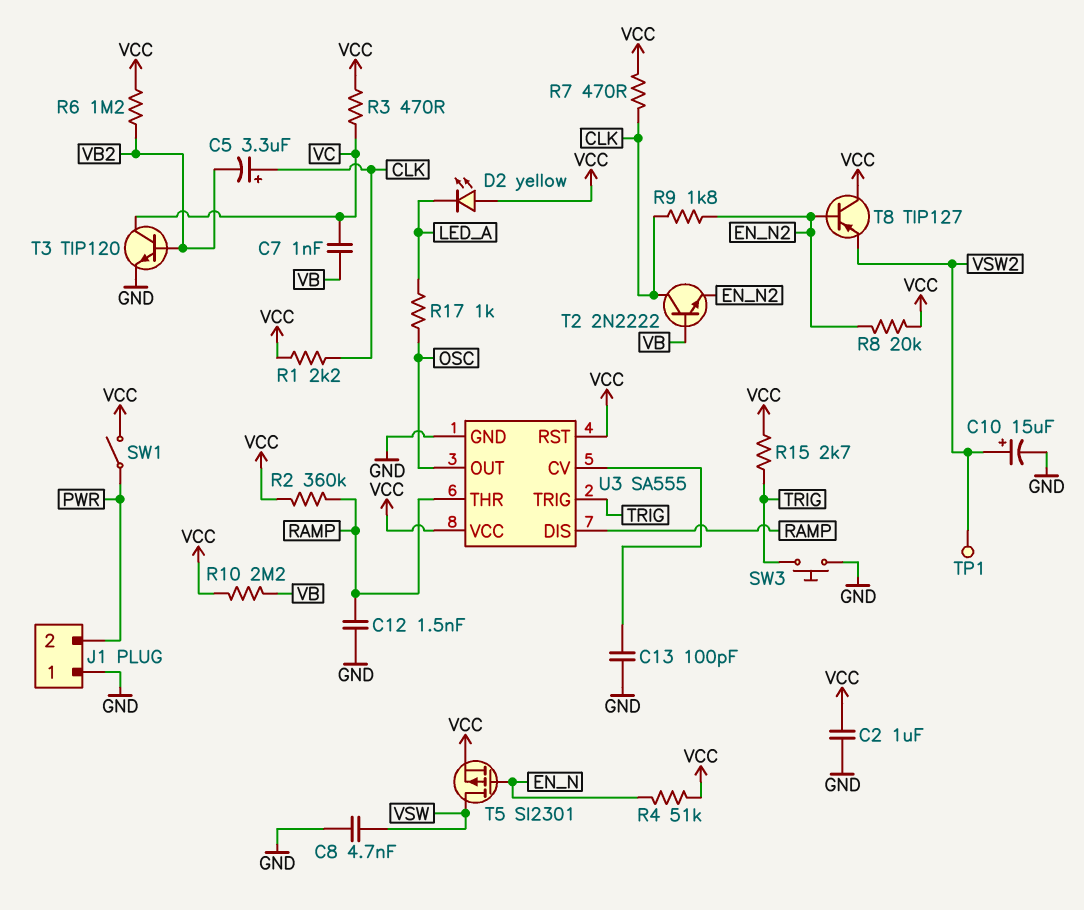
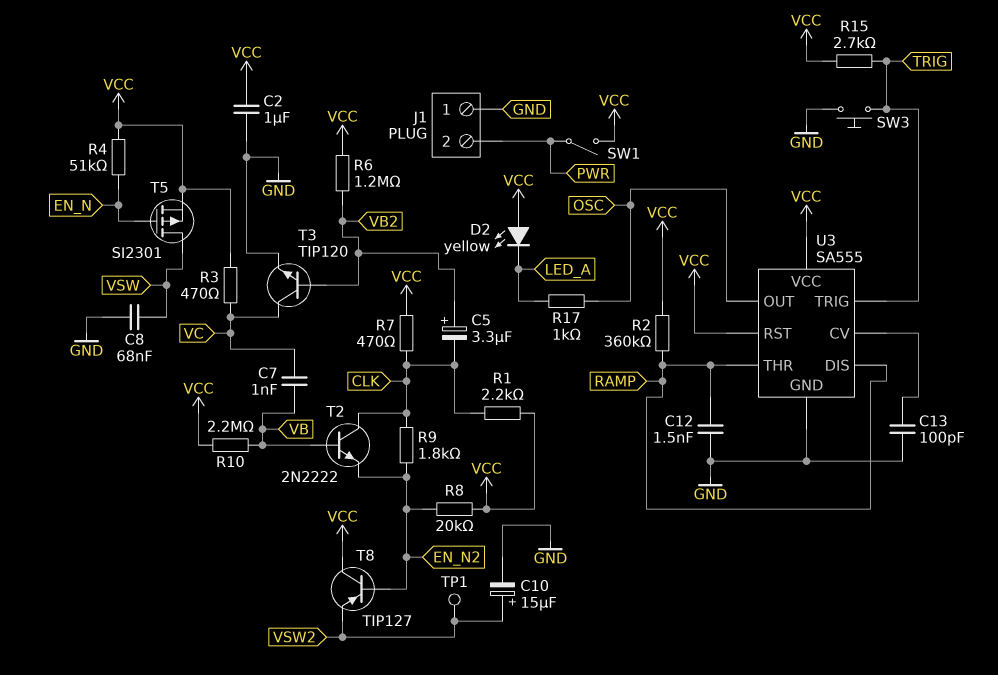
C5: 3.3uF (plus CLK, minus VB2) -> 3.3uF (plus VB2, minus CLK)
C8: 4.7nF (GND, VSW) -> 68nF (GND, VSW)

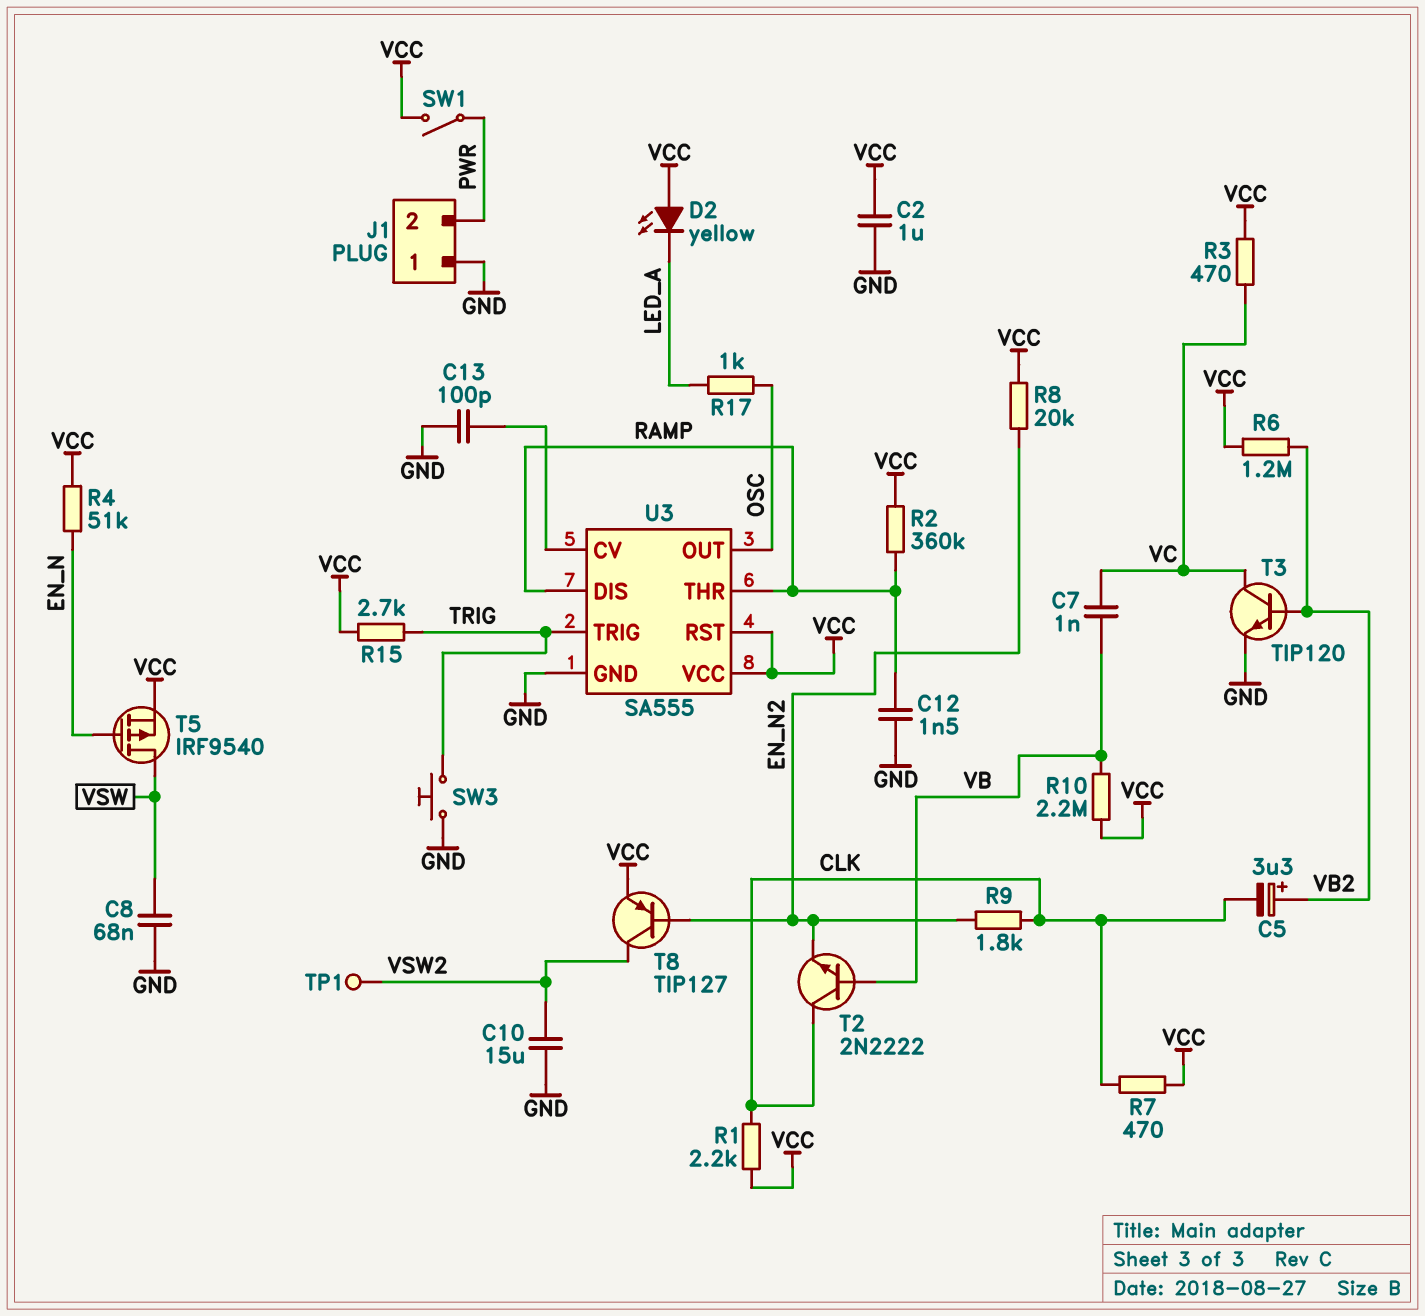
C10: 15uF (plus VSW2, minus GND) -> 15uF (GND, VSW2)
T5: PMOS SI2301 (G EN_N, D VSW, S VCC) -> PMOS IRF9540 (G EN_N, D VSW, S VCC)
T8: PNP TIP127 (B EN_N2, C VCC, E VSW2) -> PNP TIP127 (B EN_N2, C VSW2, E VCC)

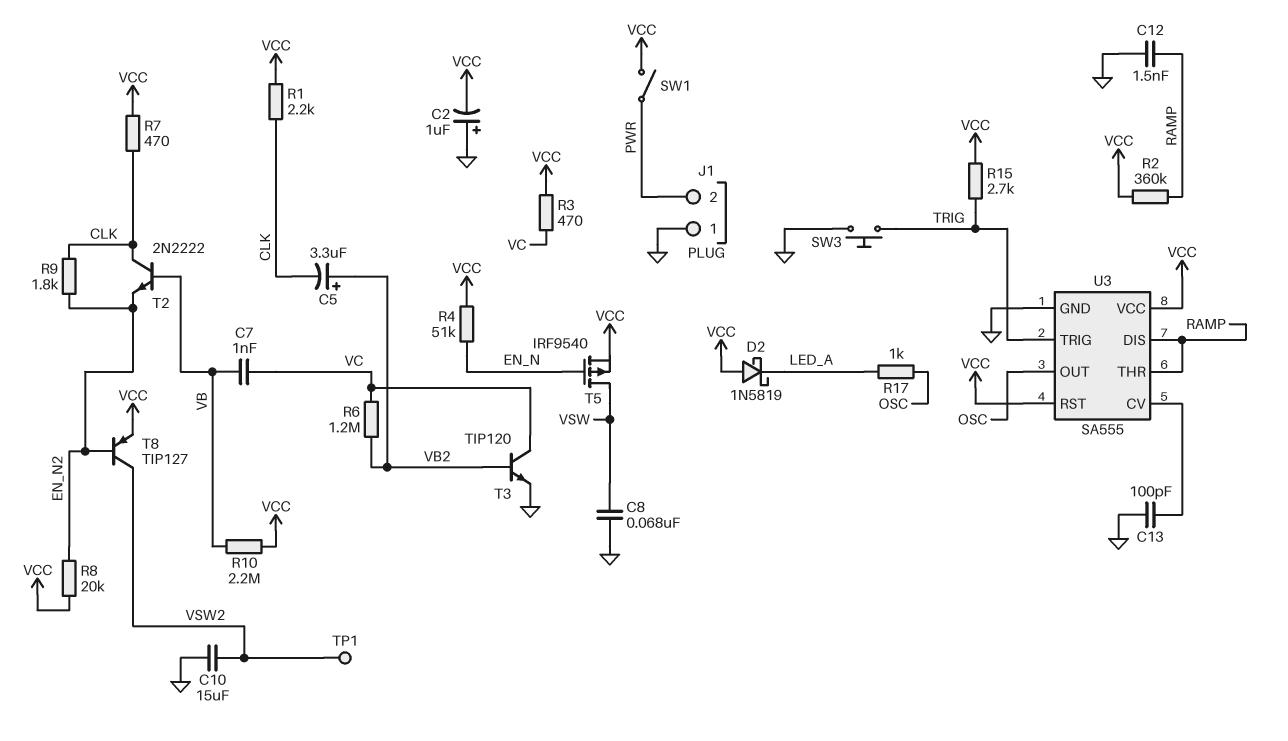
C2: 1uF (GND, VCC) -> 1uF (plus GND, minus VCC)
D2: LED yellow (A VCC, K LED_A) -> schottky 1N5819 (A VCC, K LED_A)
R6: 1.2M (VB2, VCC) -> 1.2M (VB2, VC)

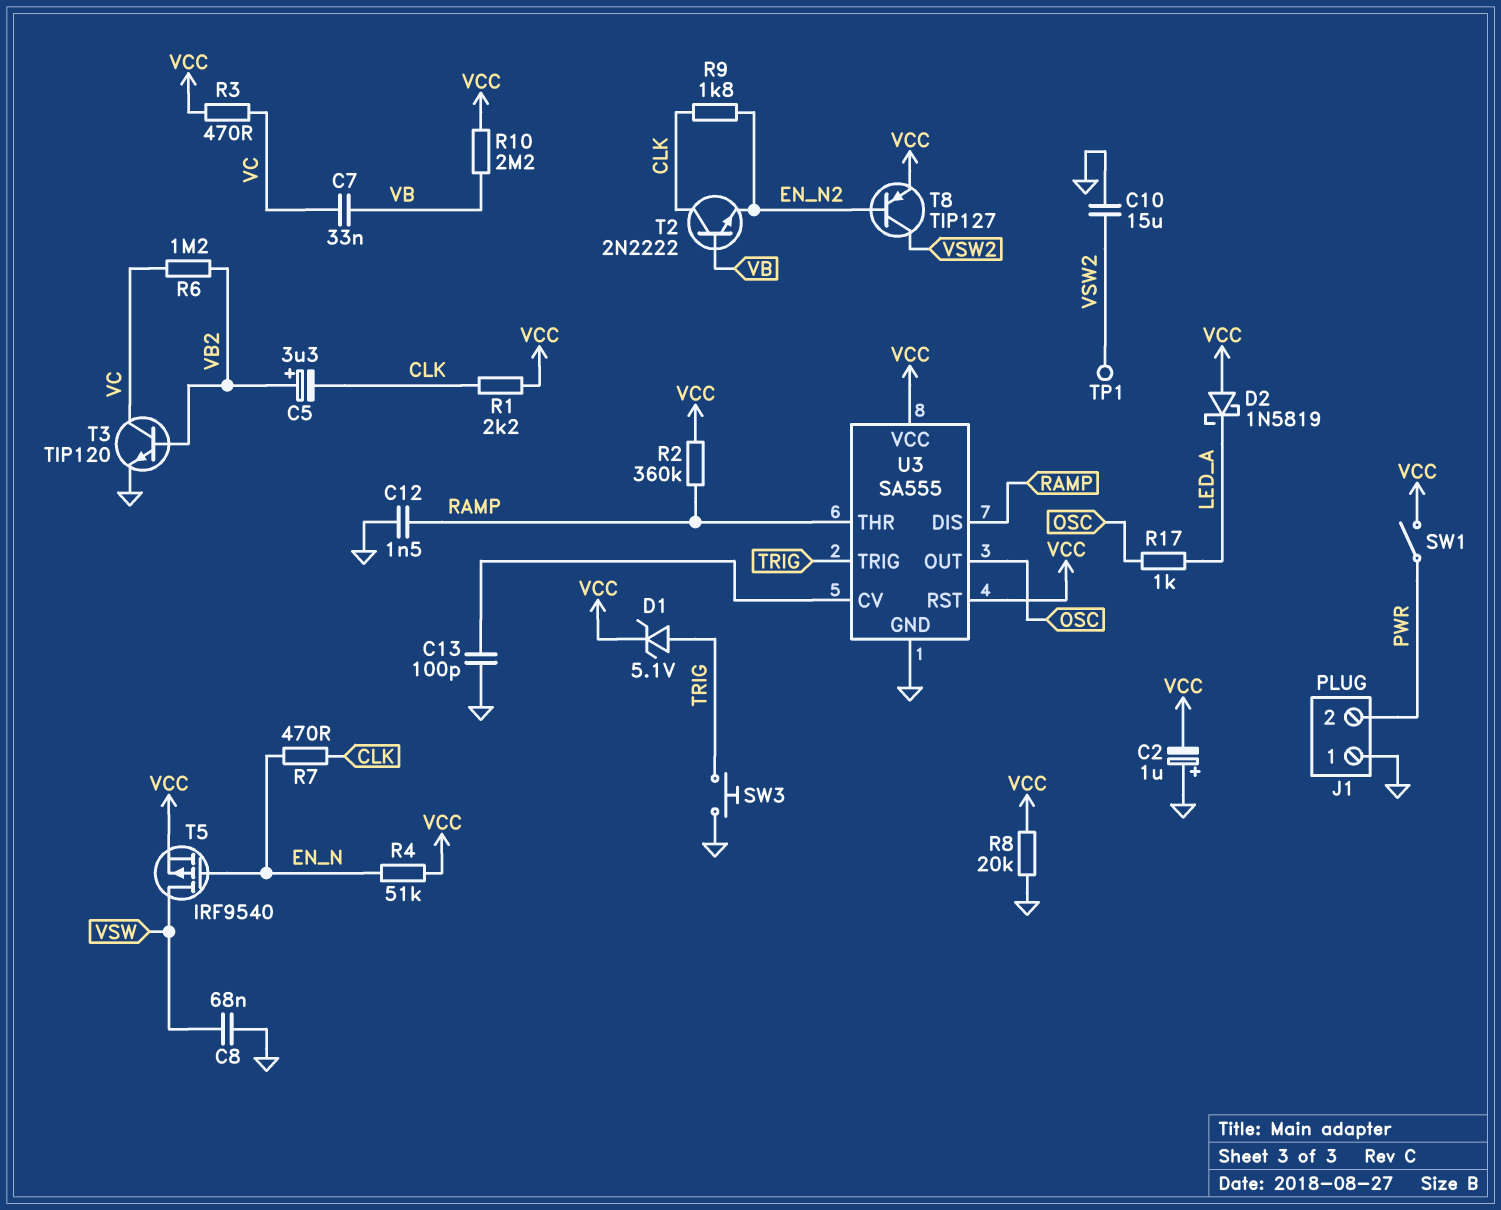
C7: 1nF (VB, VC) -> 33nF (VB, VC)
D1: none -> zener 5.1V (A TRIG, K VCC)
R7: 470 (CLK, VCC) -> 470 (CLK, EN_N)
R8: 20k (EN_N2, VCC) -> 20k (GND, VCC)
R15: 2.7k (TRIG, VCC) -> none

